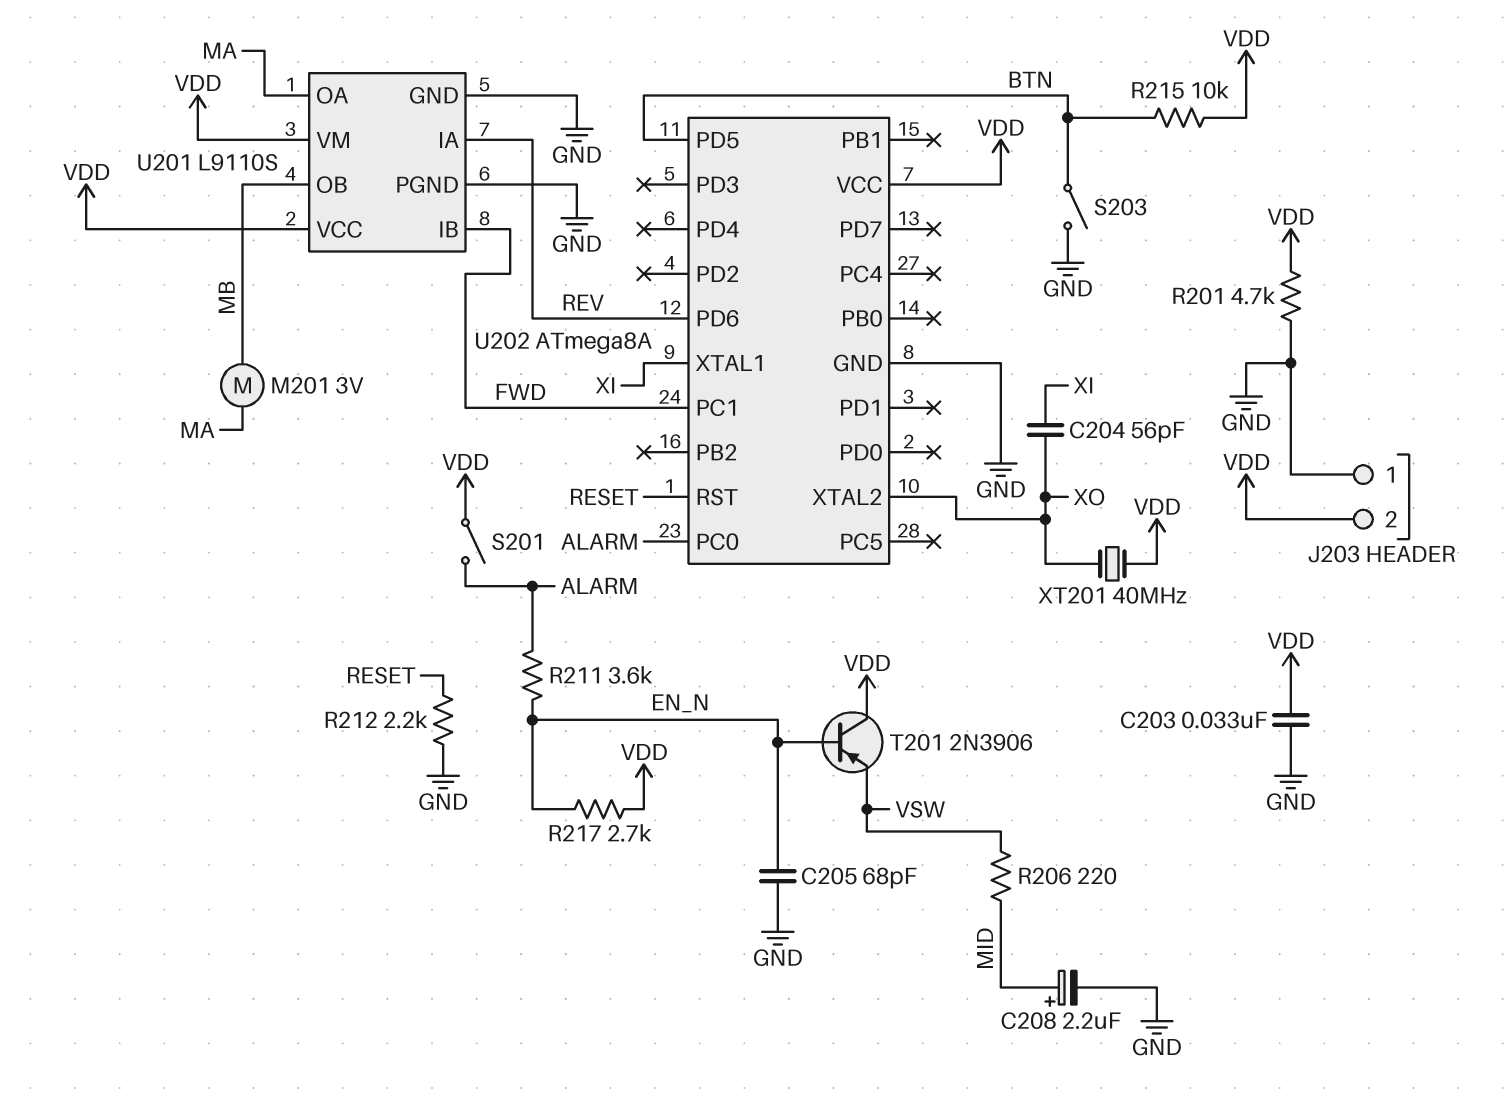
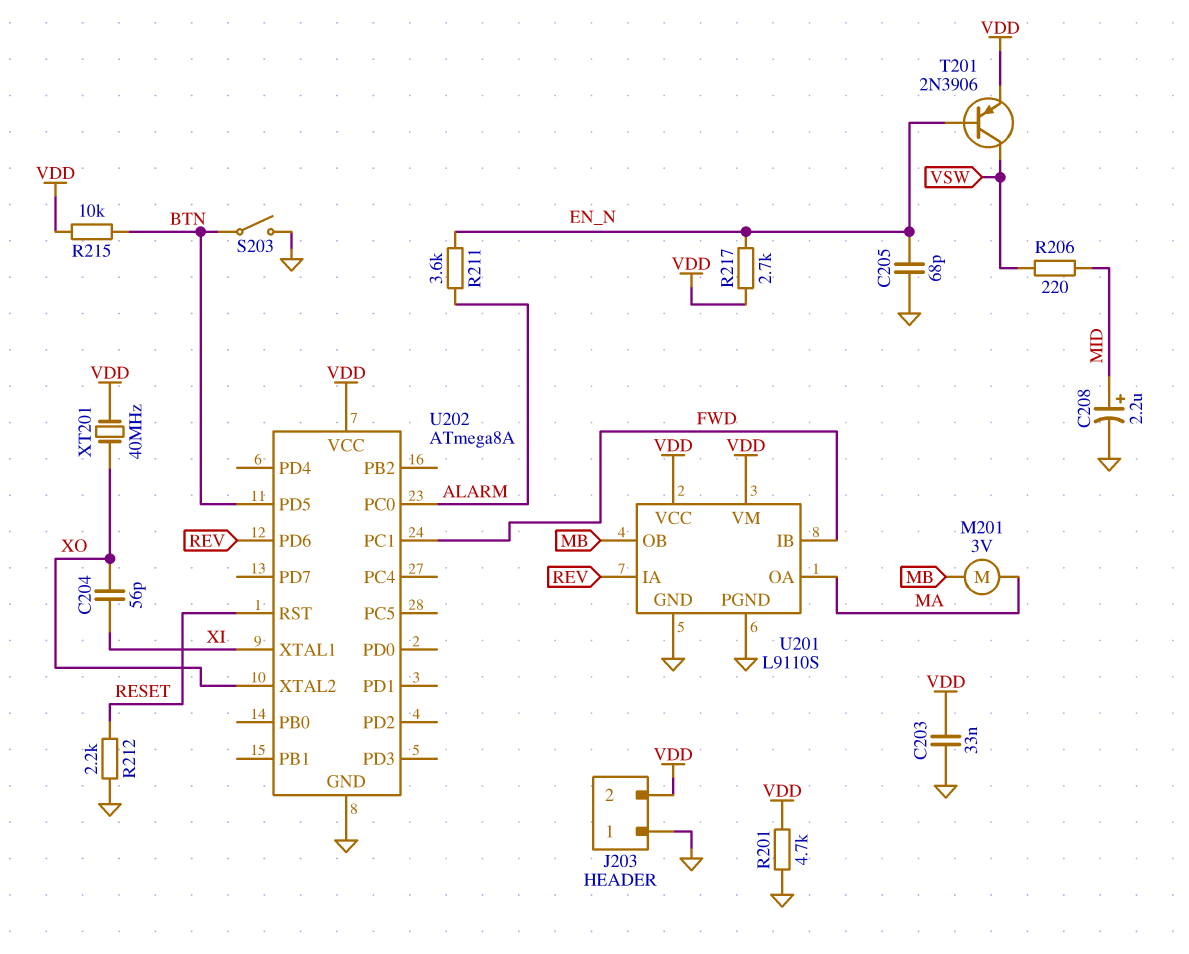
S201: switch (ALARM, VDD) -> none
T201: PNP 2N3906 (B EN_N, C VDD, E VSW) -> PNP 2N3906 (B EN_N, C VSW, E VDD)

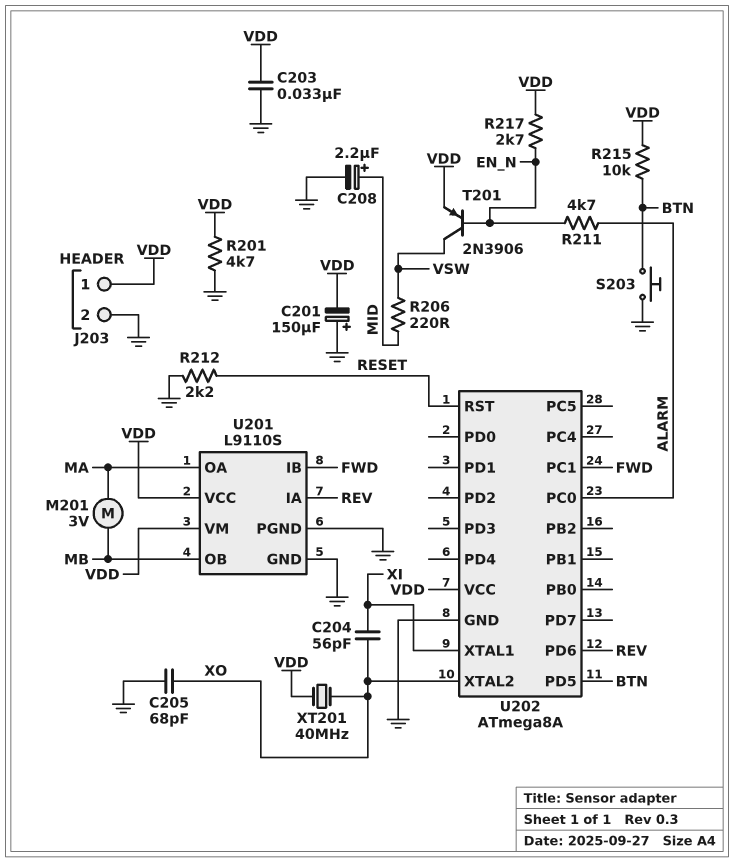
C201: none -> 150uF (plus GND, minus VDD)
C205: 68pF (EN_N, GND) -> 68pF (GND, XO)
J203 pin 1: GND -> VDD
J203 pin 2: VDD -> GND
R211: 3.6k (ALARM, EN_N) -> 4.7k (ALARM, EN_N)
S203: switch (BTN, GND) -> button (BTN, GND)

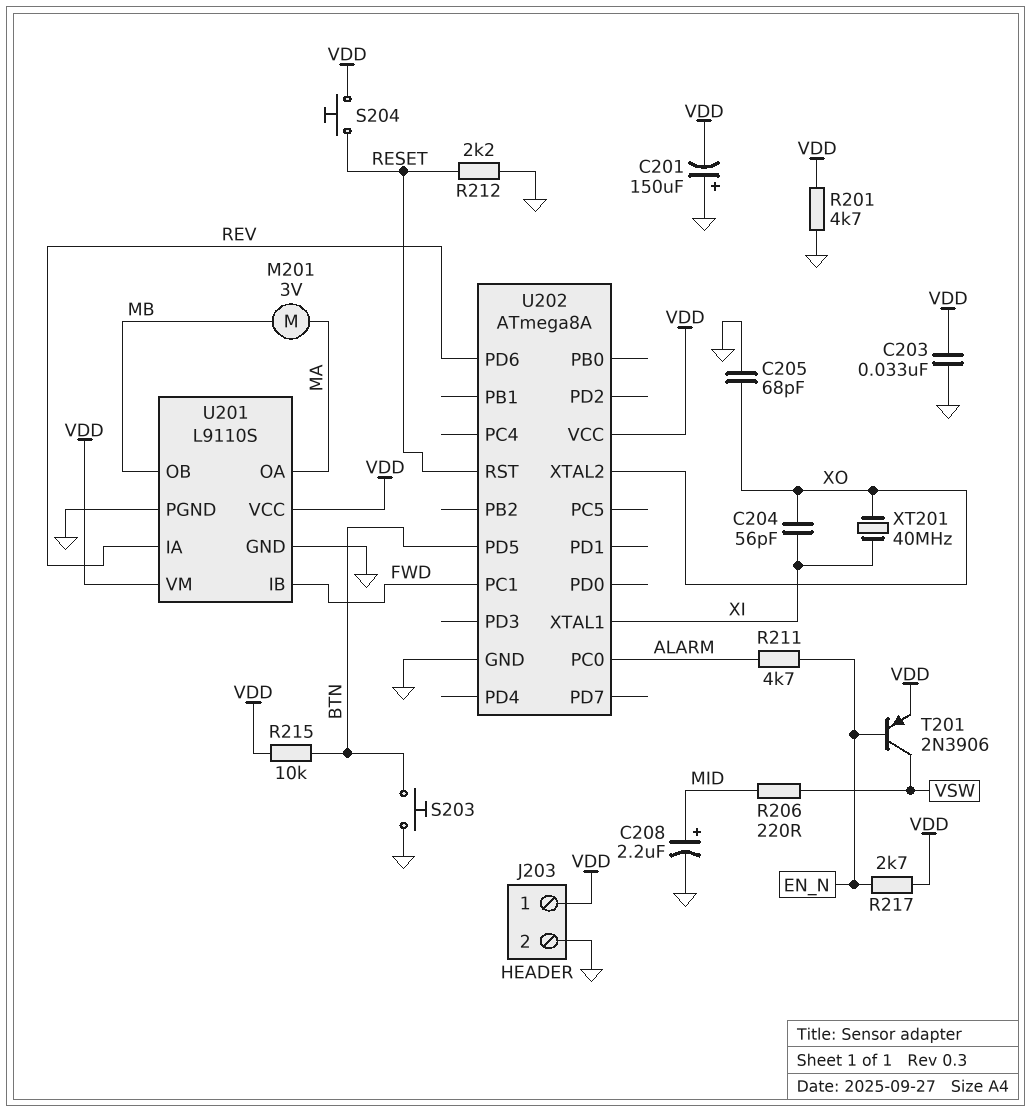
S204: none -> button (RESET, VDD)
XT201: 40MHz (VDD, XO) -> 40MHz (XI, XO)

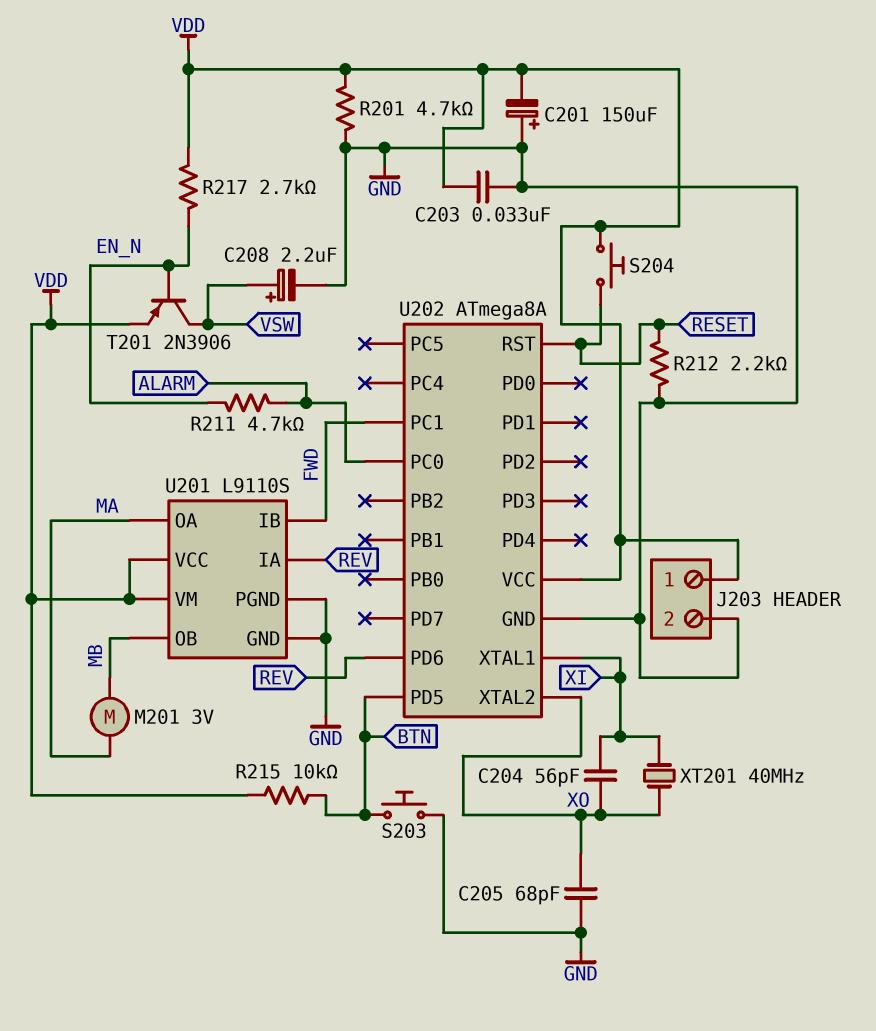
C208: 2.2uF (plus MID, minus GND) -> 2.2uF (plus VSW, minus GND)
R206: 220 (MID, VSW) -> none

